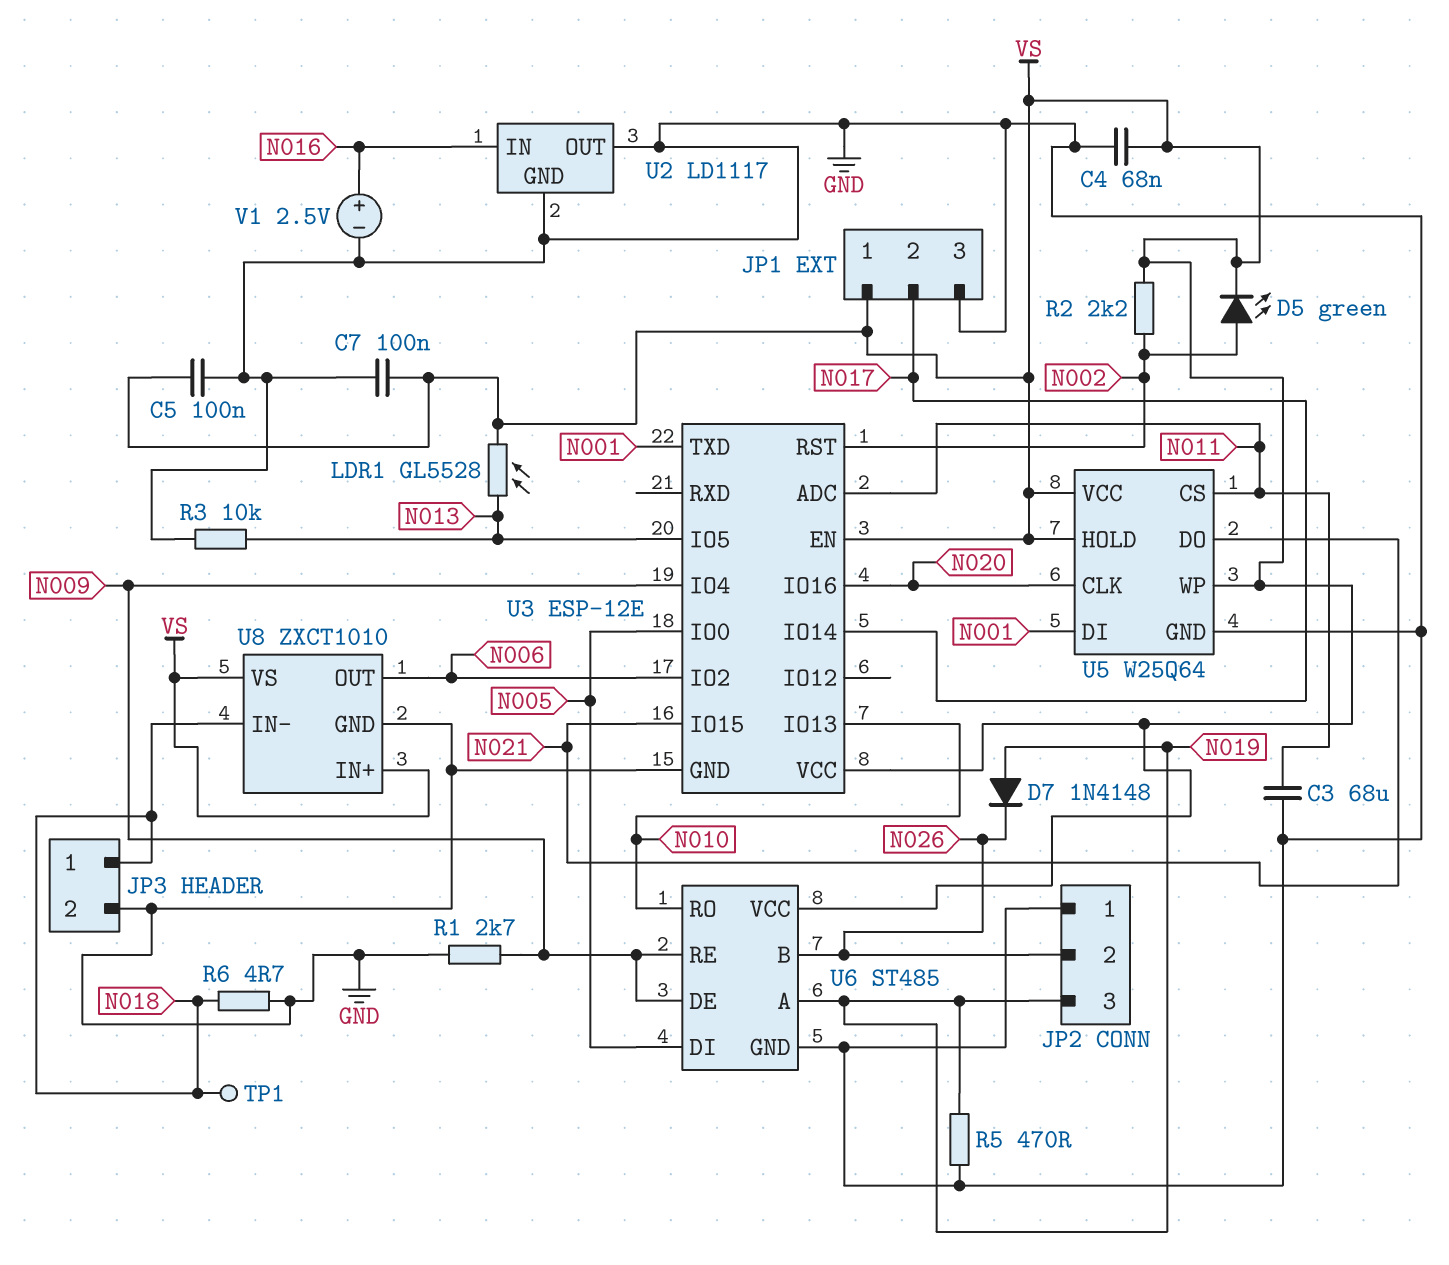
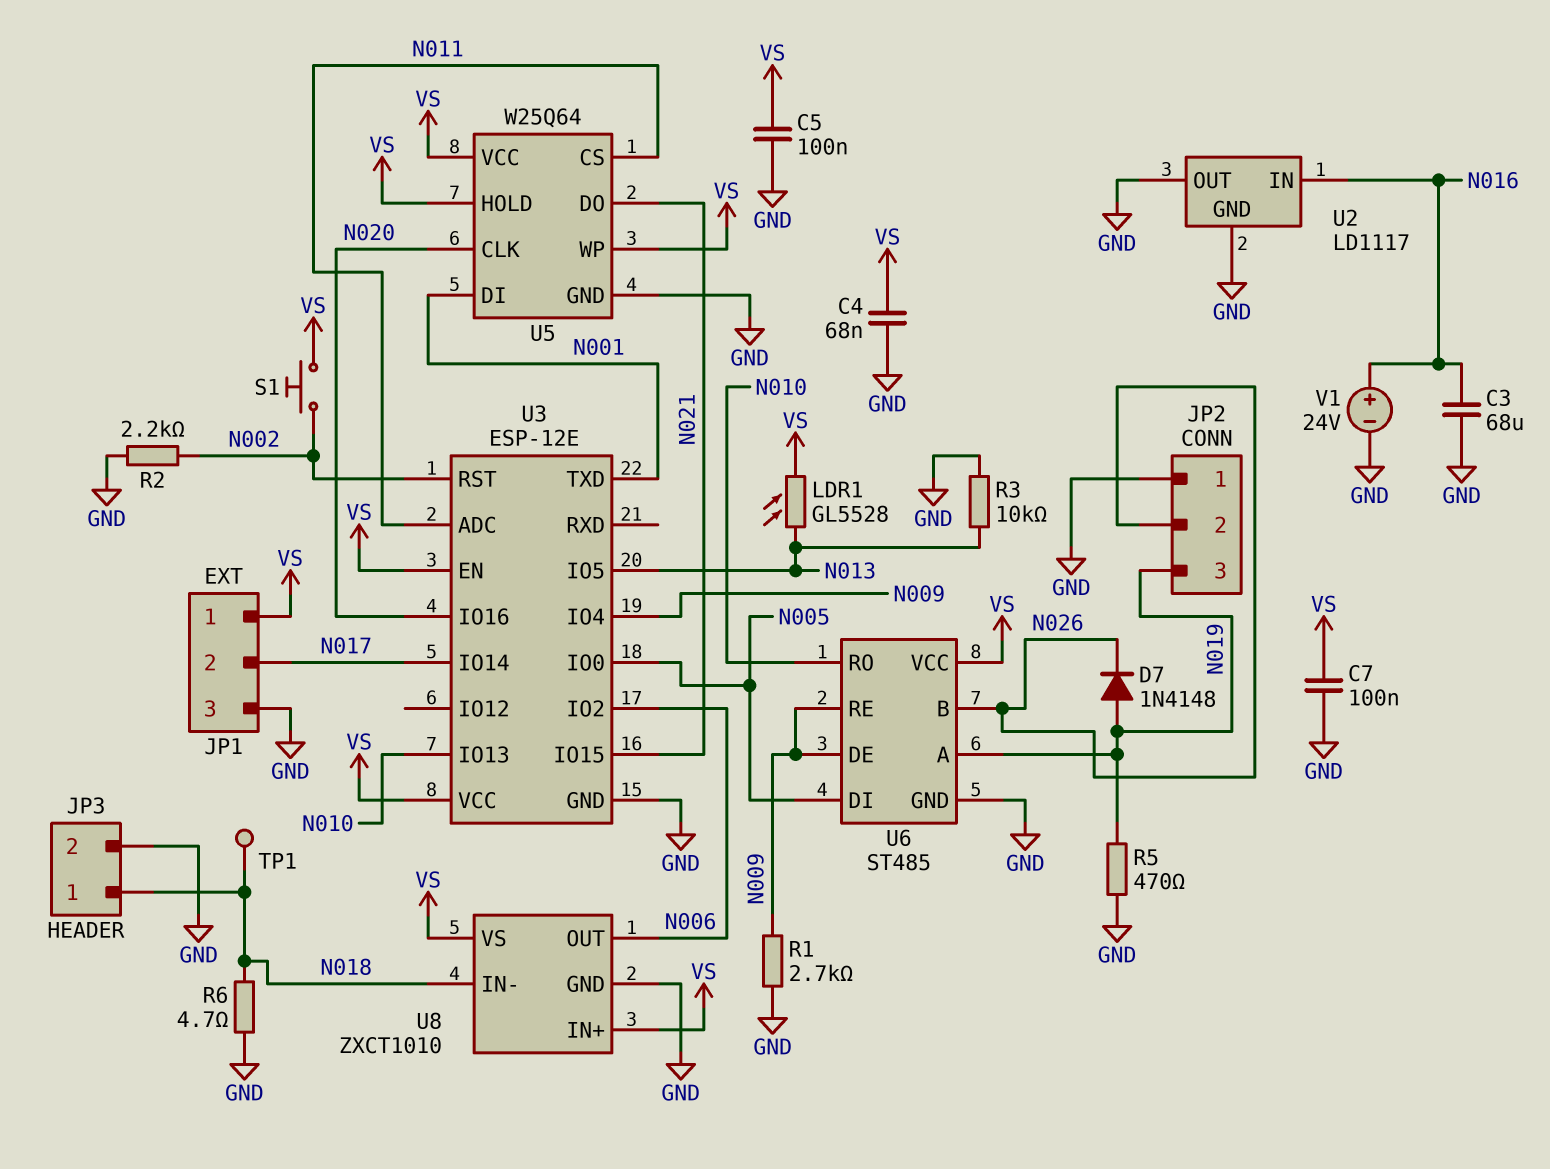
C3: 68uF (GND, N011) -> 68uF (GND, N016)
D5: LED green (A N002, K VS) -> none
R2: 2.2k (N002, VS) -> 2.2k (GND, N002)
S1: none -> button (N002, VS)
V1: 2.5V (plus N016, minus GND) -> 24V (plus N016, minus GND)

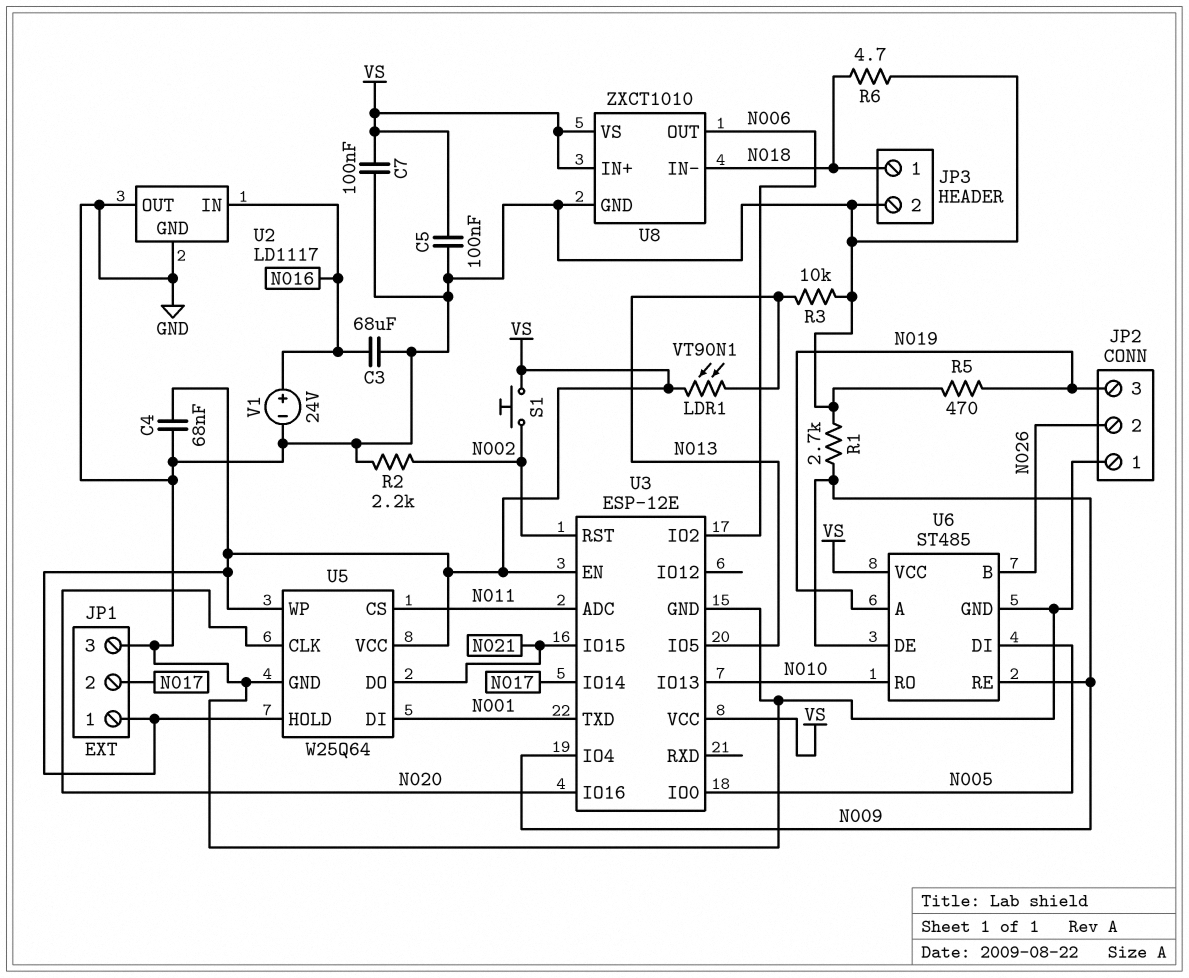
D7: diode 1N4148 (A N019, K N026) -> none
LDR1: GL5528 (N013, VS) -> VT90N1 (N013, VS)
TP1: test point (N018) -> none

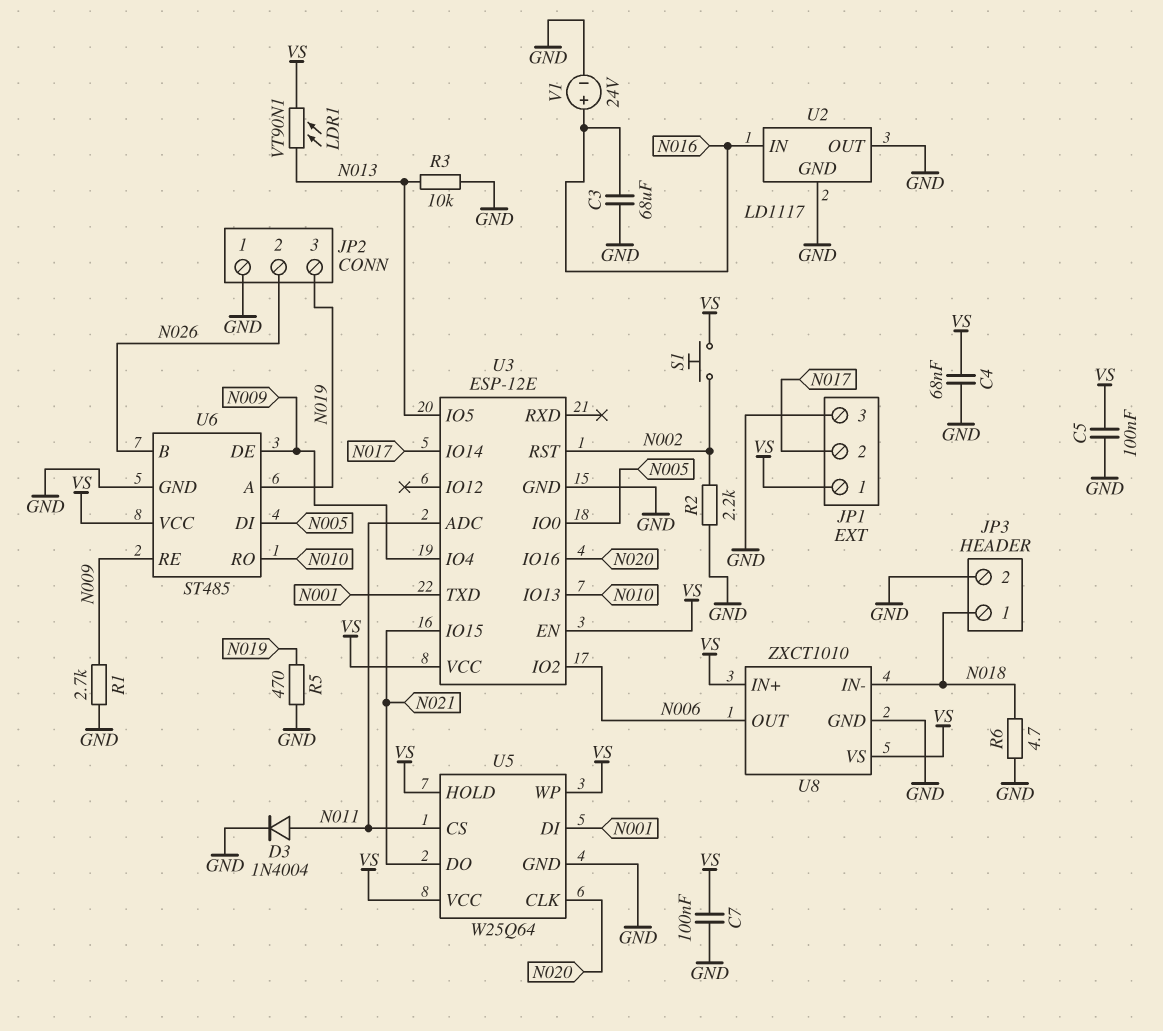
D3: none -> diode 1N4004 (A N011, K GND)

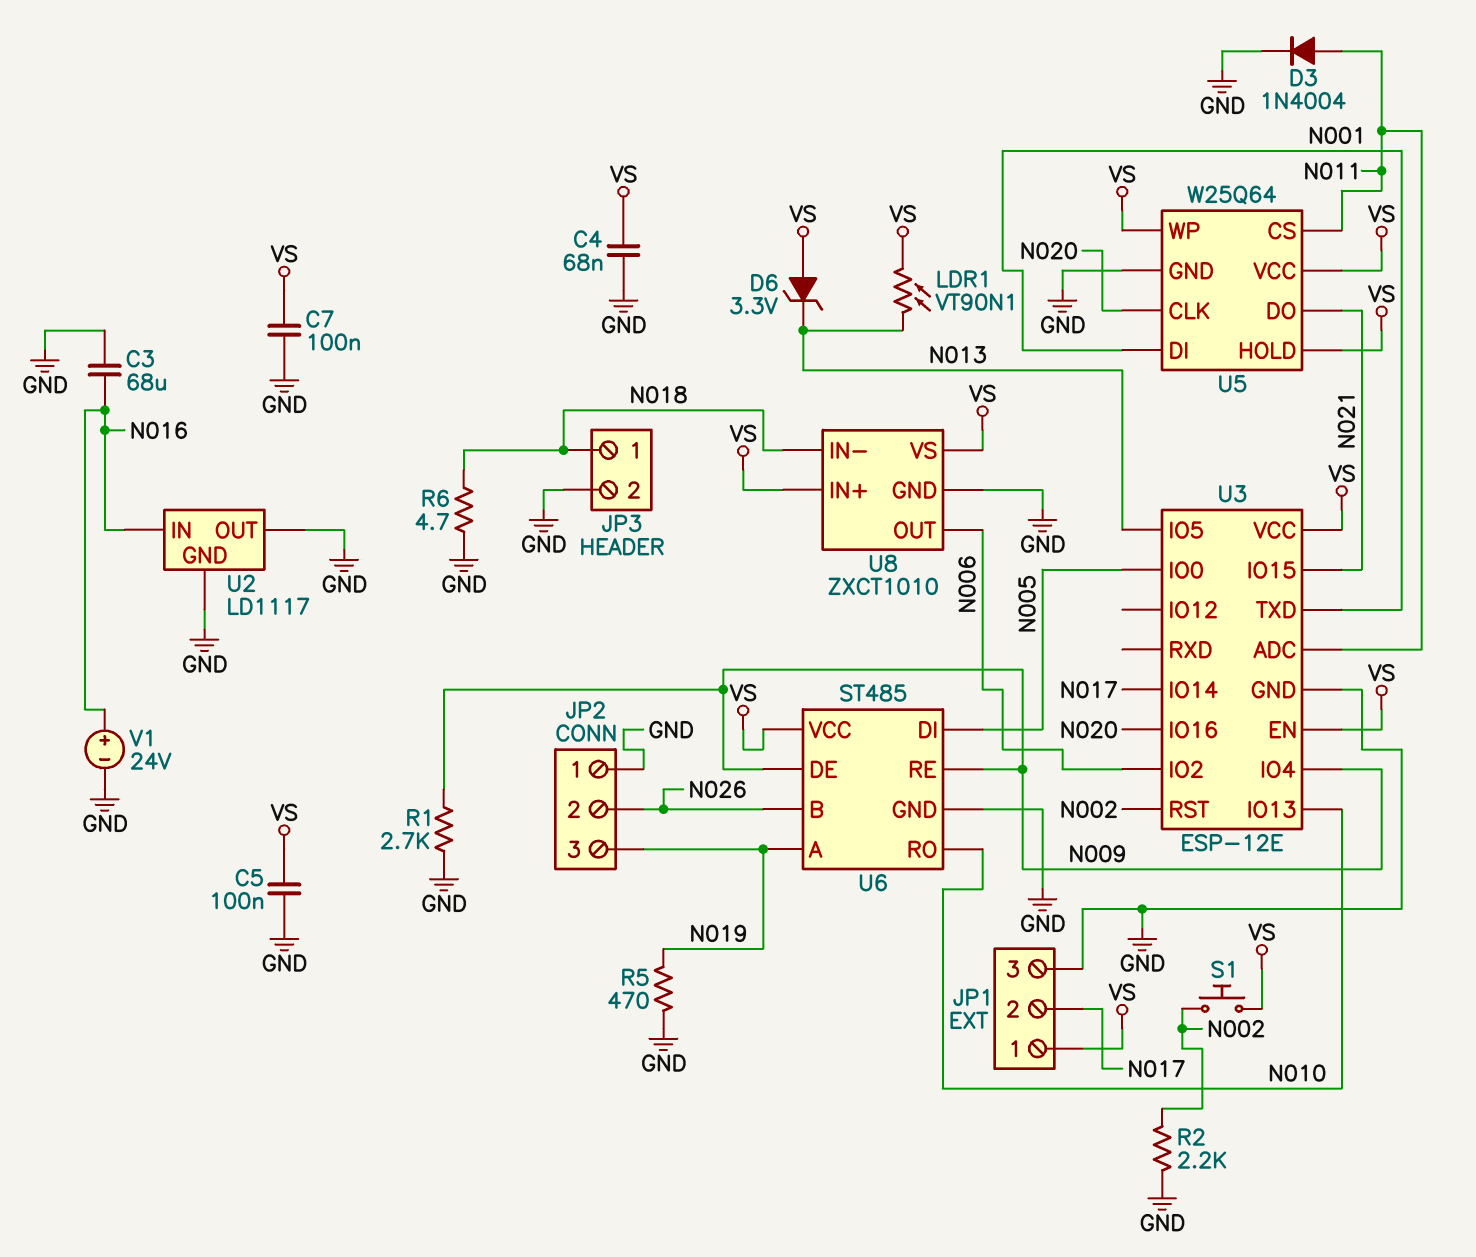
D6: none -> zener 3.3V (A VS, K N013)
R3: 10k (GND, N013) -> none

